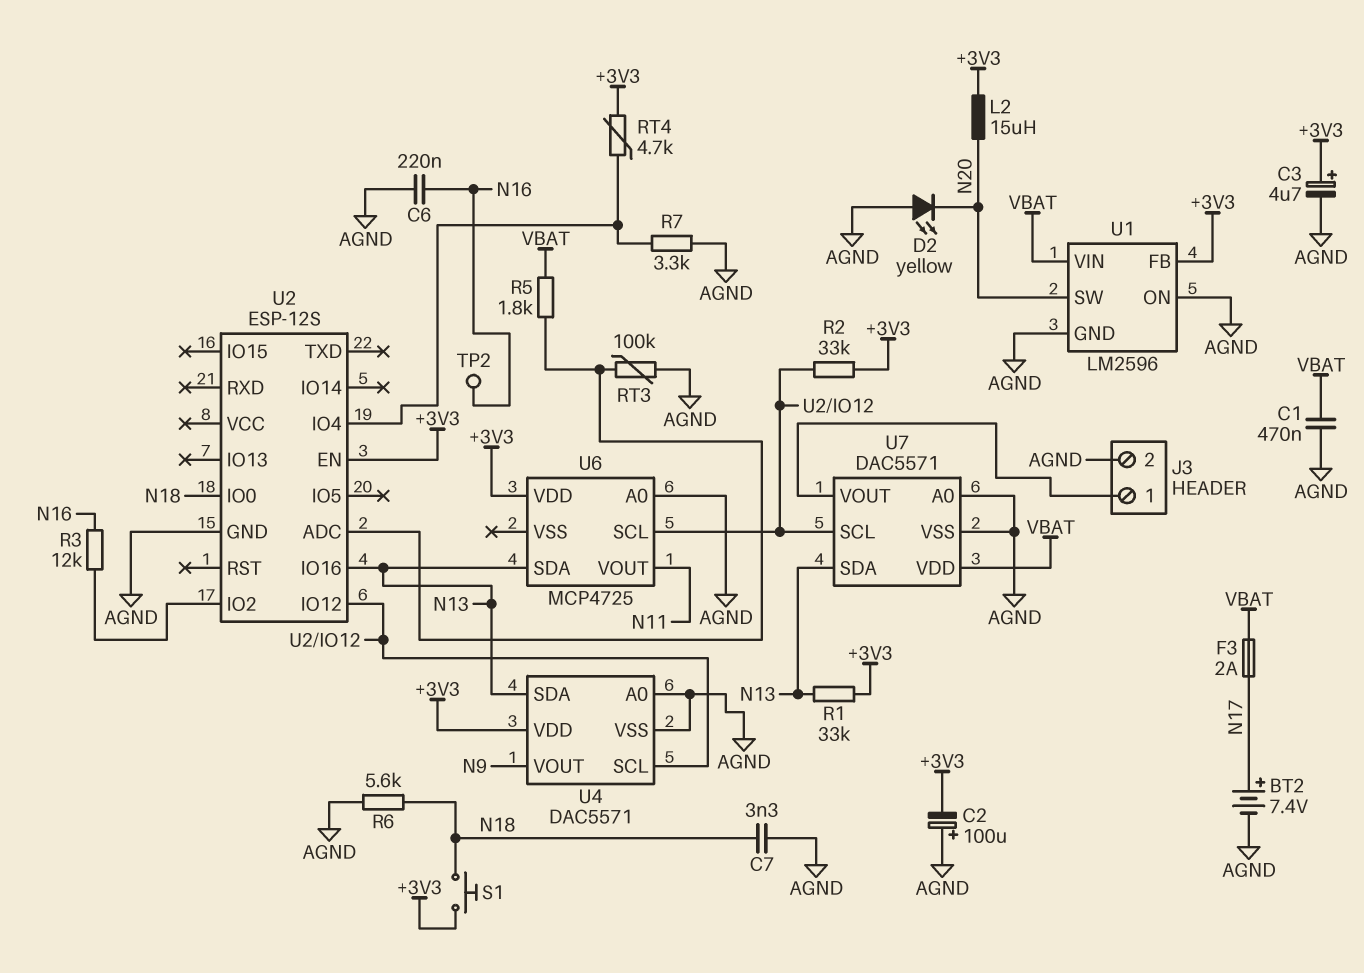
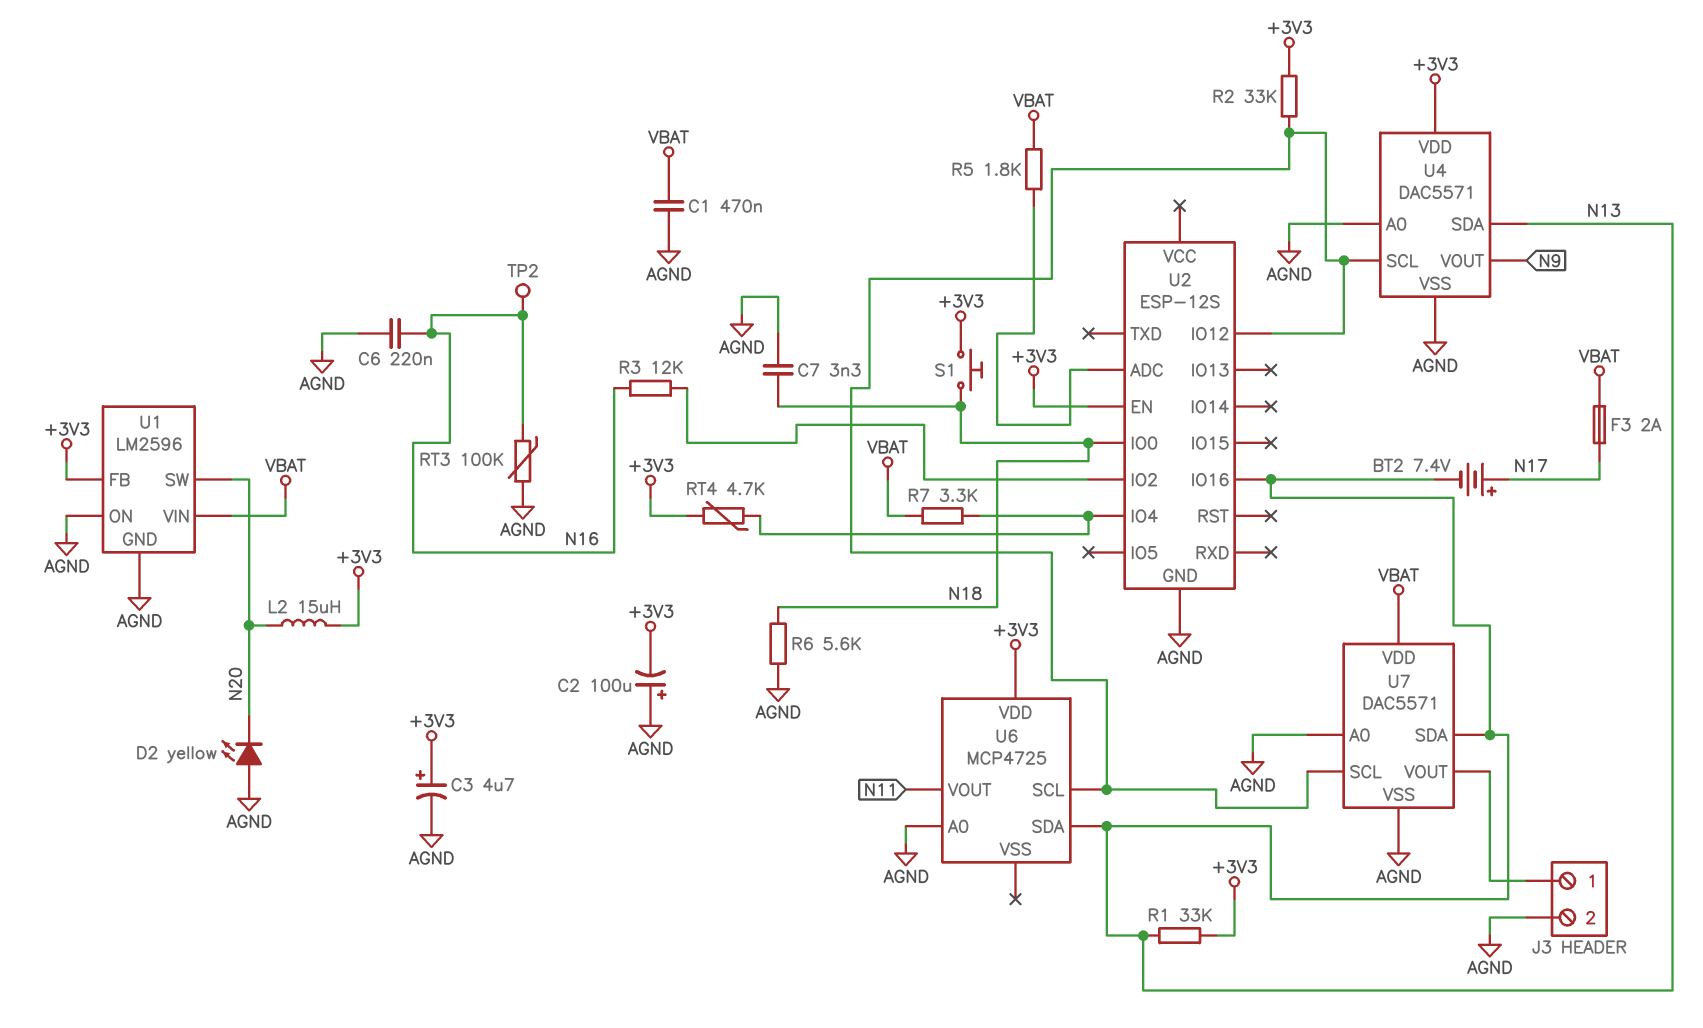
BT2: 7.4V (plus N17, minus AGND) -> 7.4V (plus N17, minus N13)
R7: 3.3k (AGND, U2/IO4) -> 3.3k (U2/IO4, VBAT)
RT3: 100k (AGND, U2/ADC) -> 100k (AGND, N16)

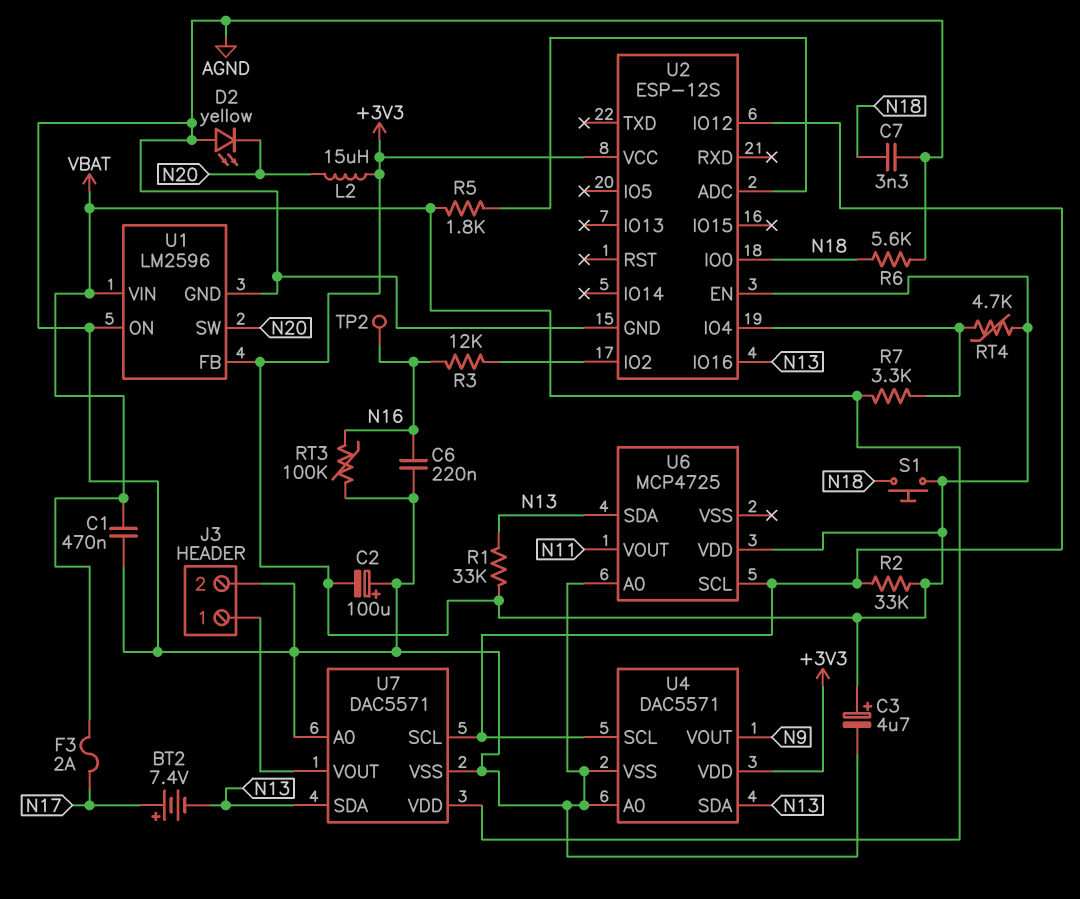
U2 pin VCC: none -> +3V3

